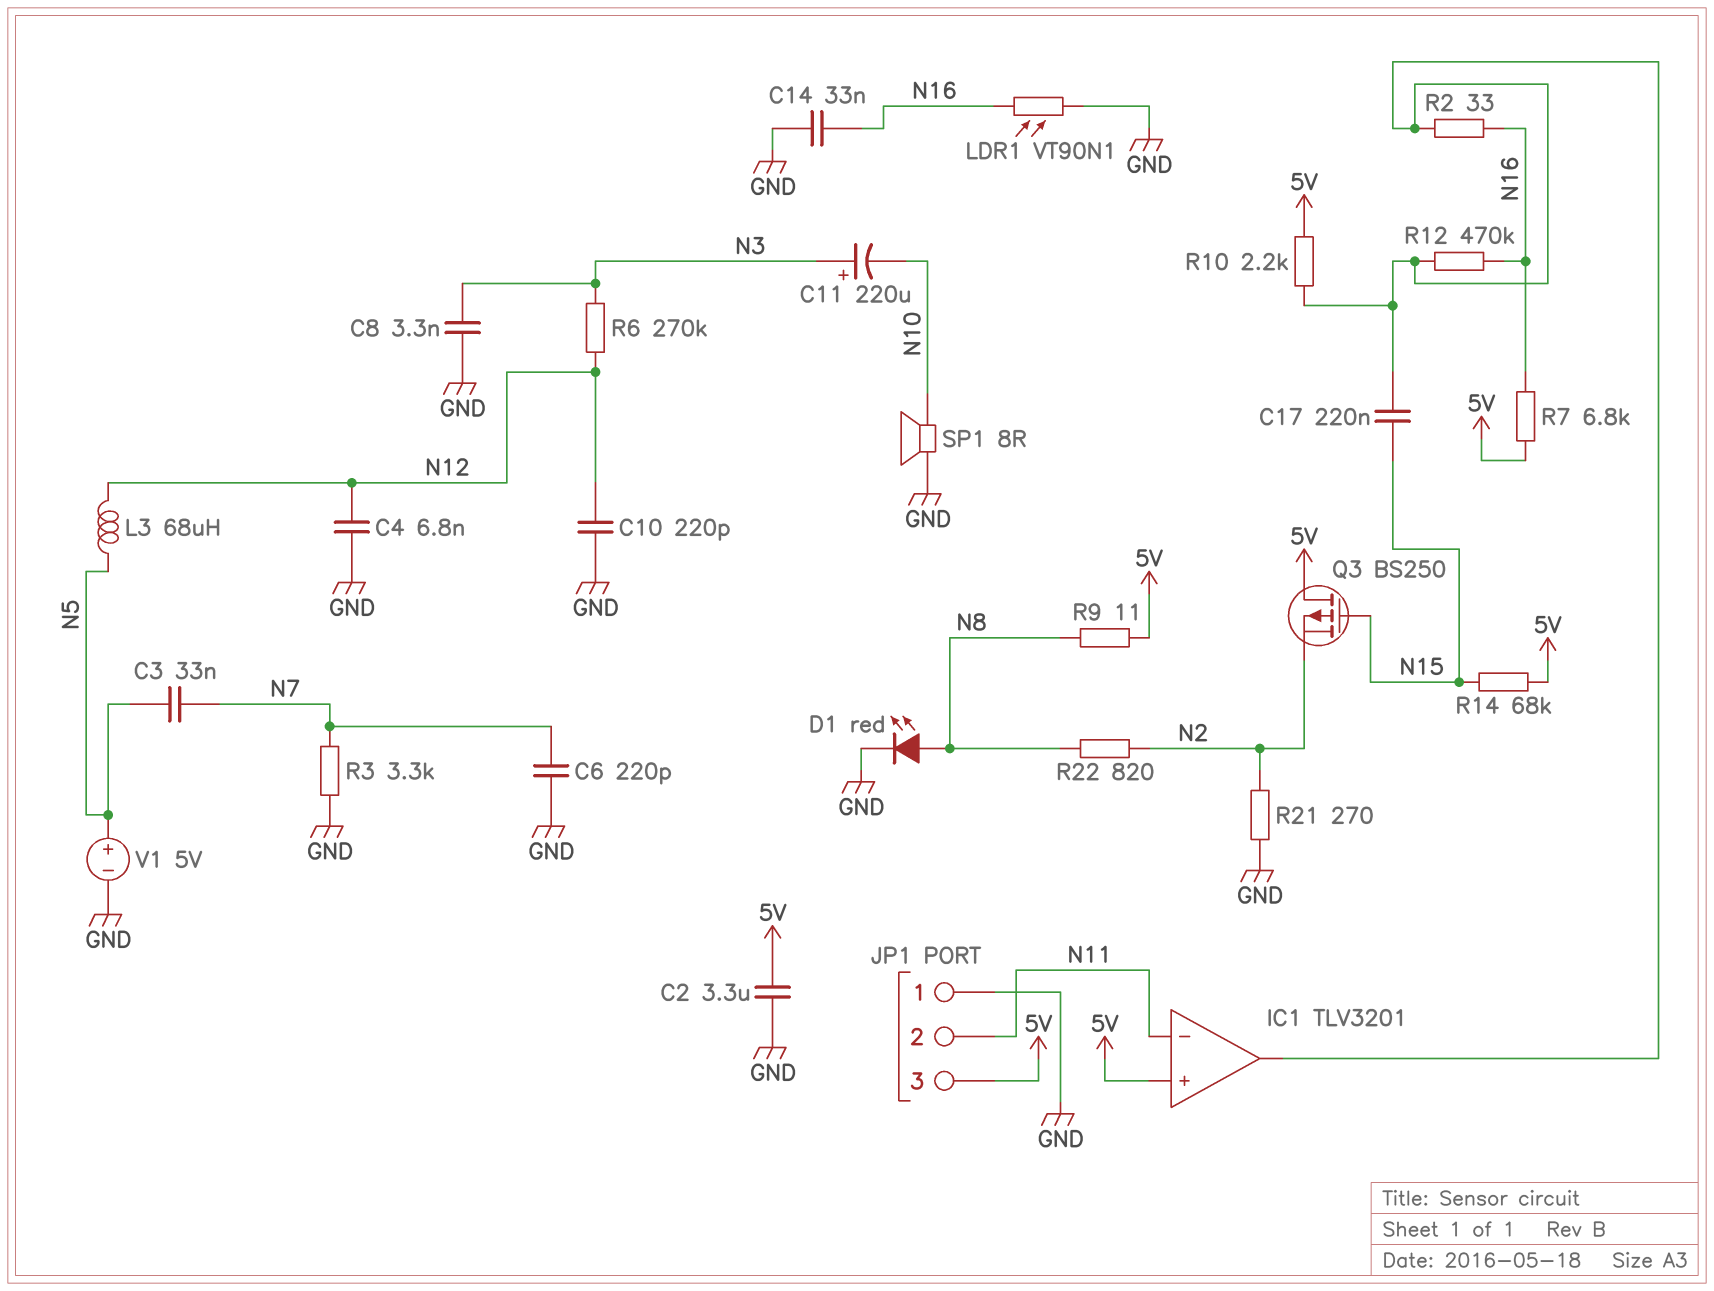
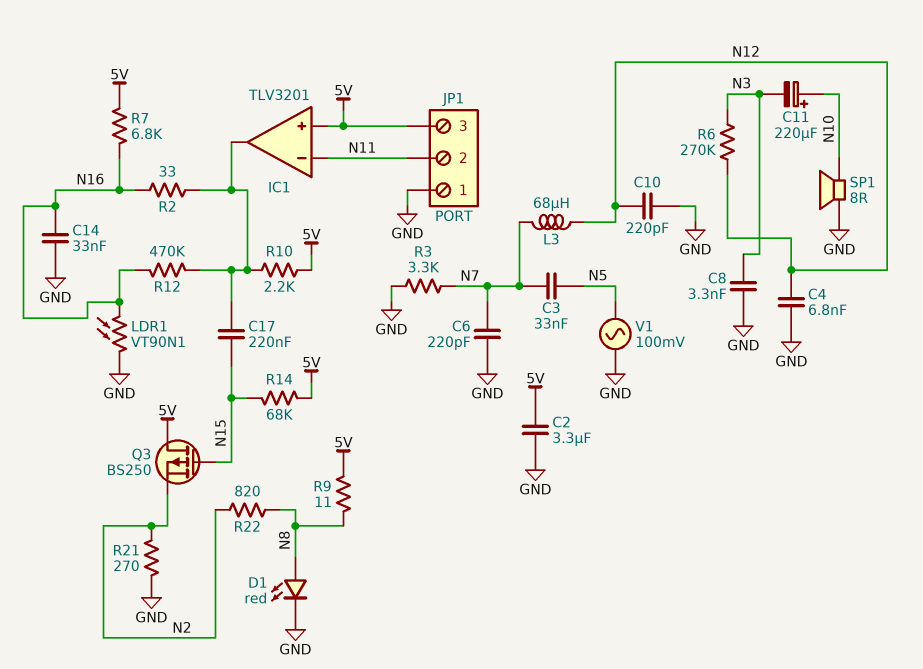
C11: 220uF (plus N3, minus N10) -> 220uF (plus N10, minus N3)
L3: 68uH (N5, N12) -> 68uH (N7, N12)
V1: 5V (plus N5, minus GND) -> AC 100mV (GND, N5)

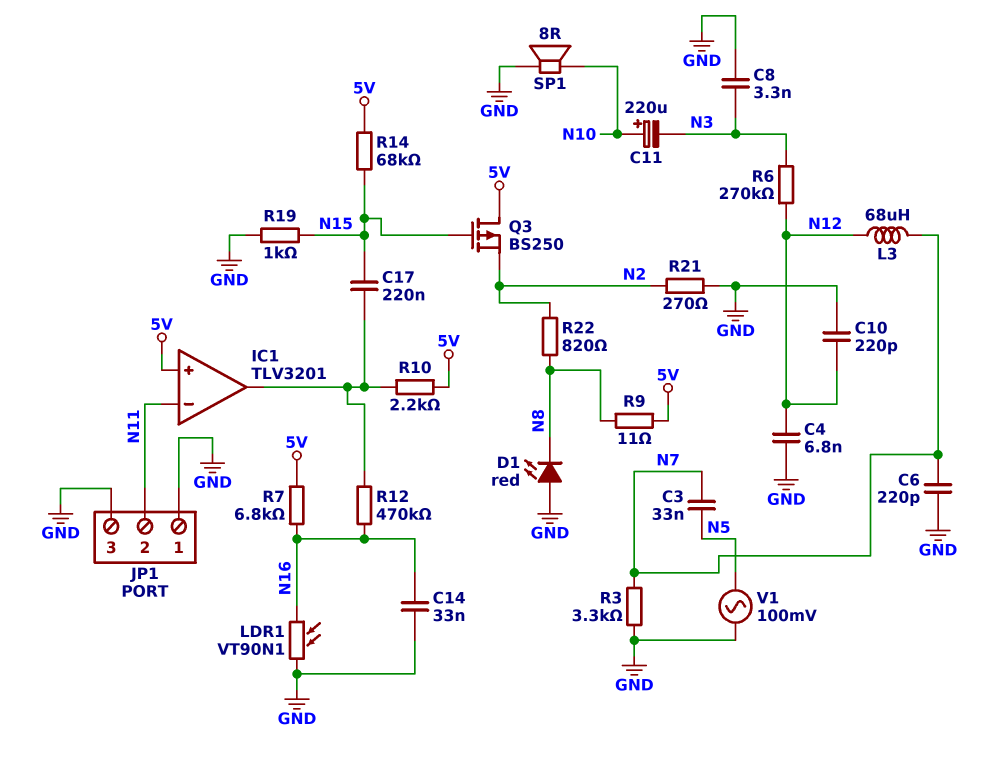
C2: 3.3uF (5V, GND) -> none
D1: LED red (A N8, K GND) -> LED red (A GND, K N8)
JP1 pin 3: 5V -> GND
R2: 33 (IC1/out, N16) -> none
R19: none -> 1k (GND, N15)

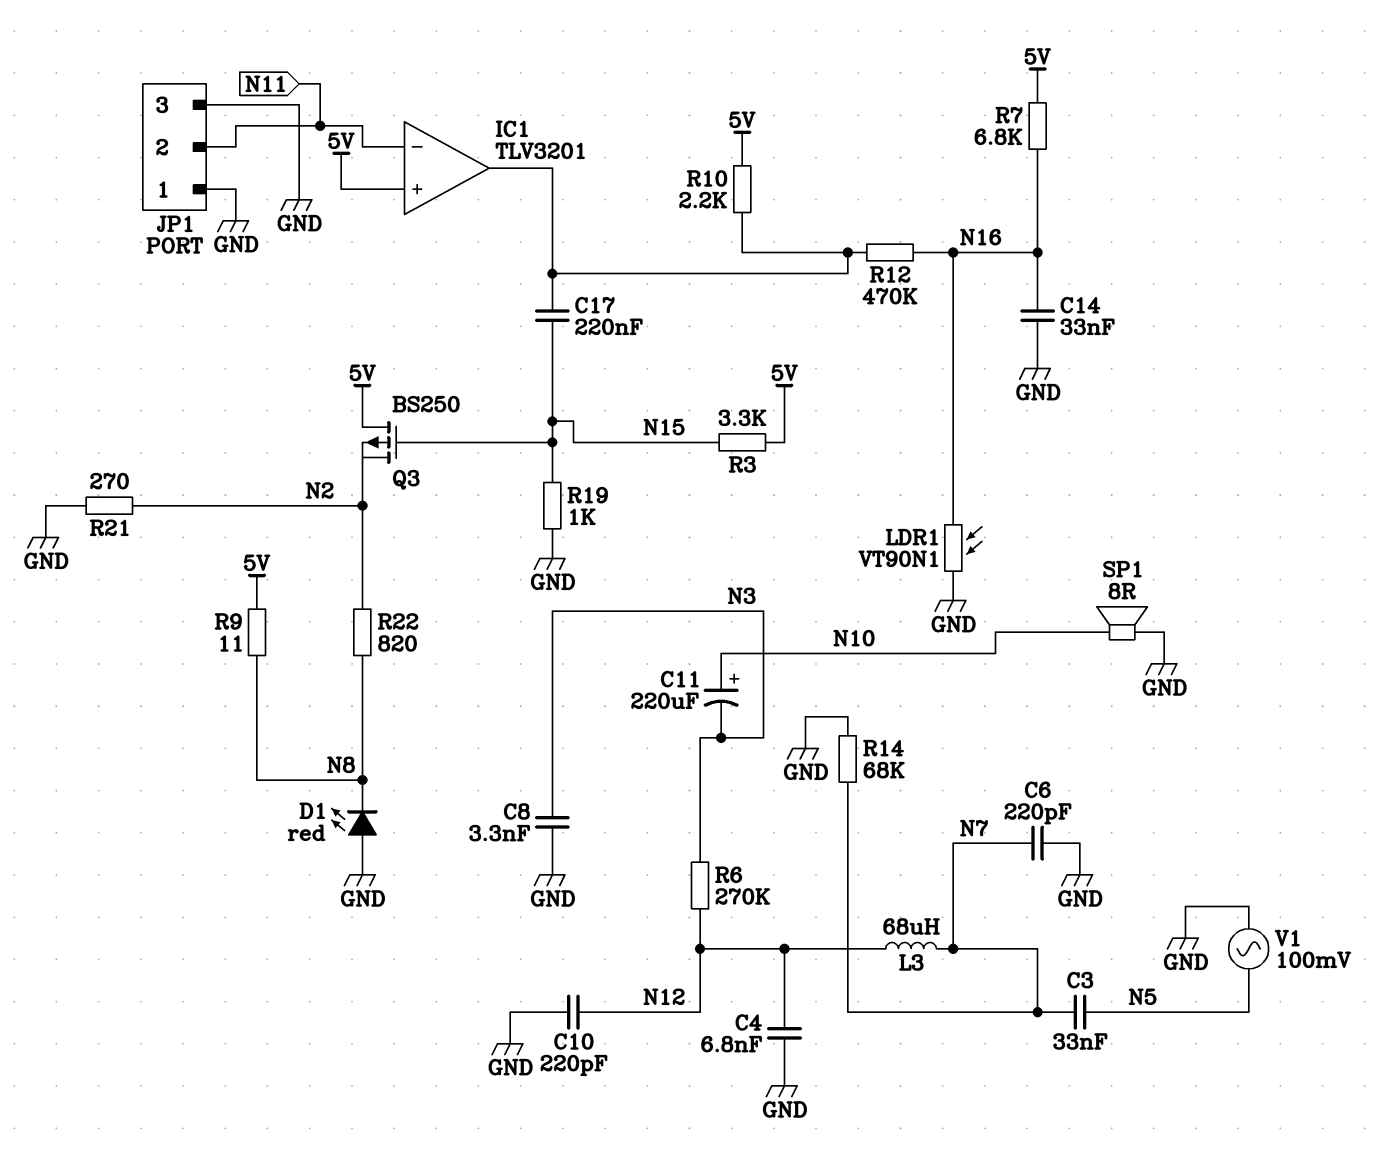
R3: 3.3k (GND, N7) -> 3.3k (5V, N15)
R14: 68k (5V, N15) -> 68k (GND, N7)

